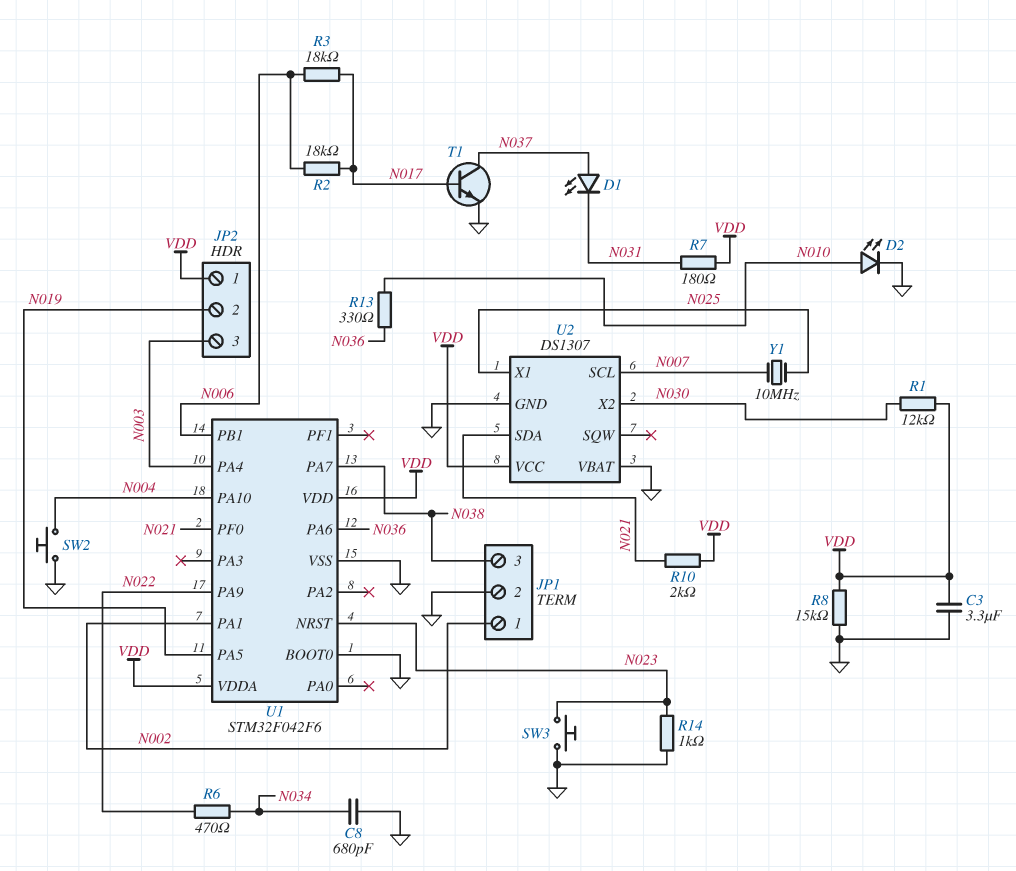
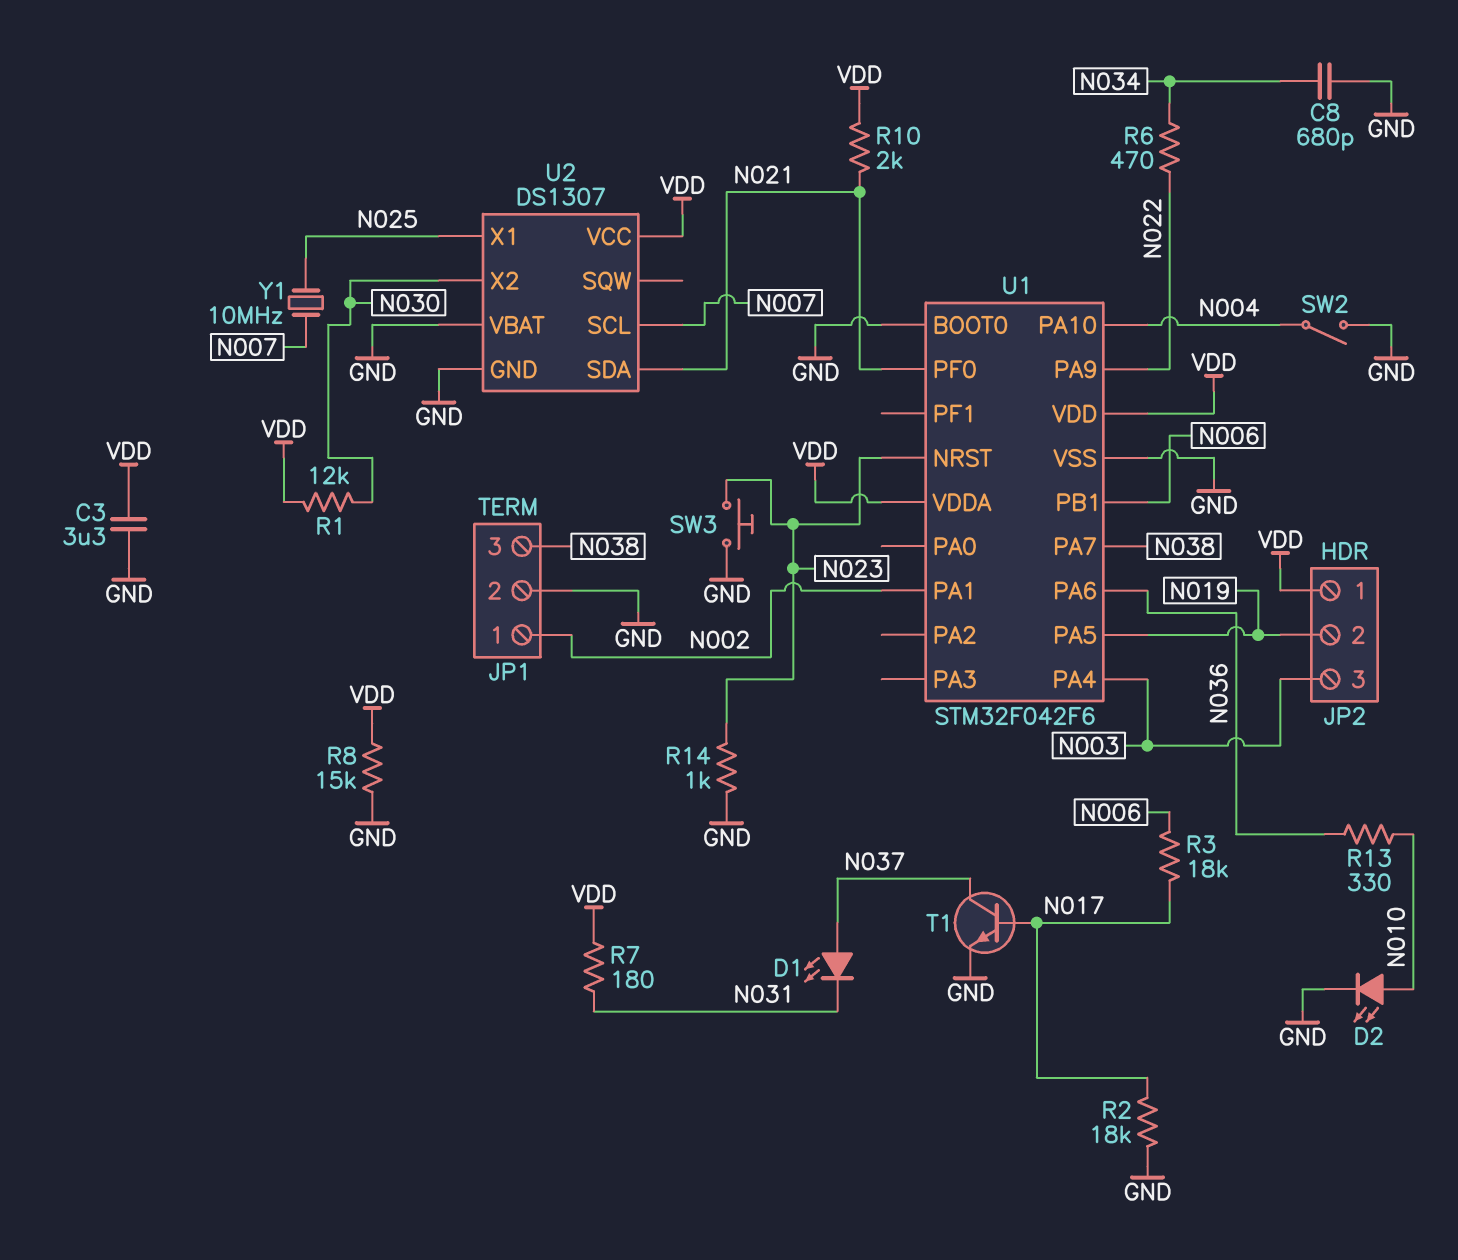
R2: 18k (N006, N017) -> 18k (GND, N017)
SW2: button (GND, N004) -> switch (GND, N004)

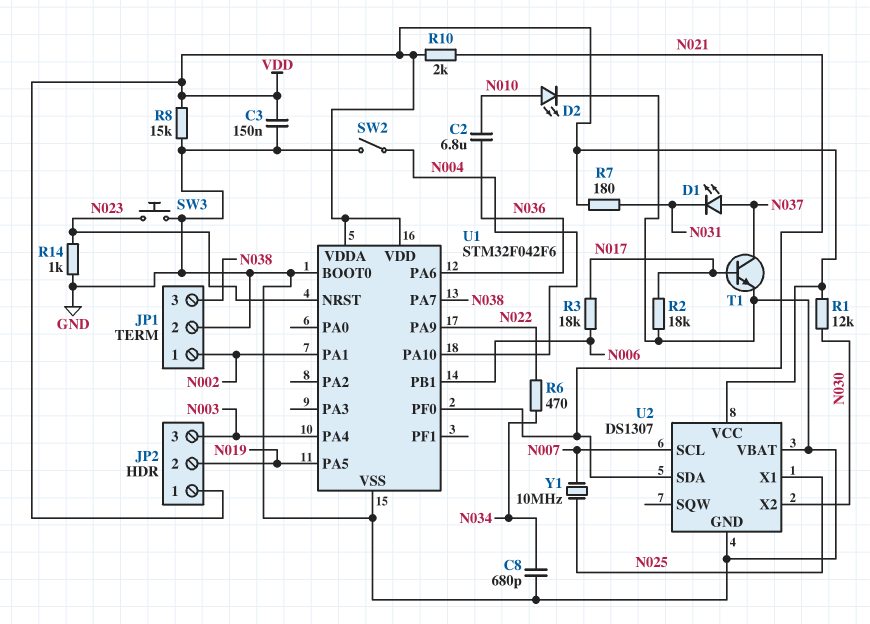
C2: none -> 6.8uF (N010, N036)
C3: 3.3uF (GND, VDD) -> 150nF (GND, VDD)
R13: 330 (N010, N036) -> none

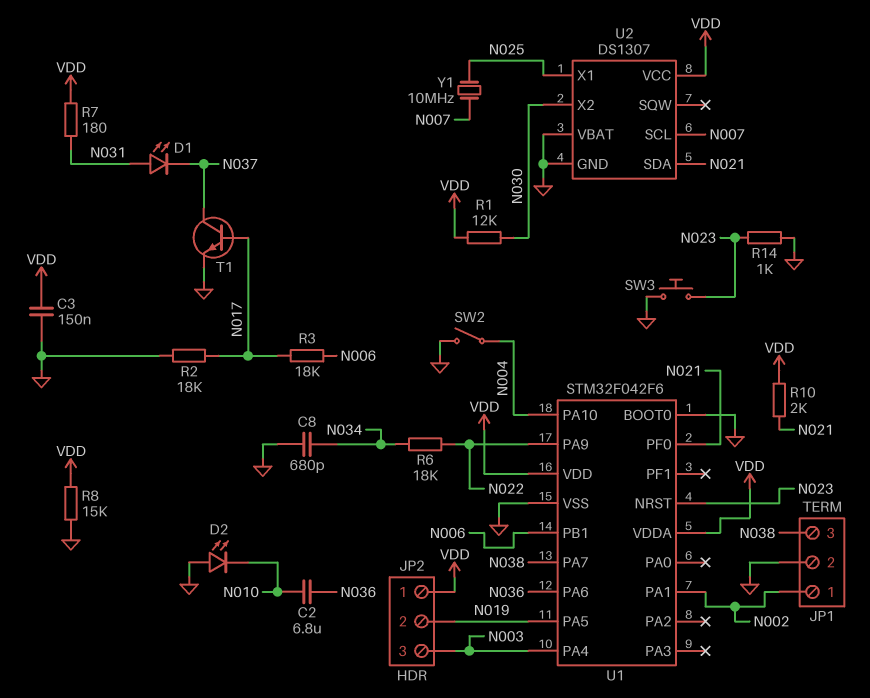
D1: LED (A N037, K N031) -> LED (A N031, K N037)
D2: LED (A N010, K GND) -> LED (A GND, K N010)
R6: 470 (N022, N034) -> 18k (N022, N034)

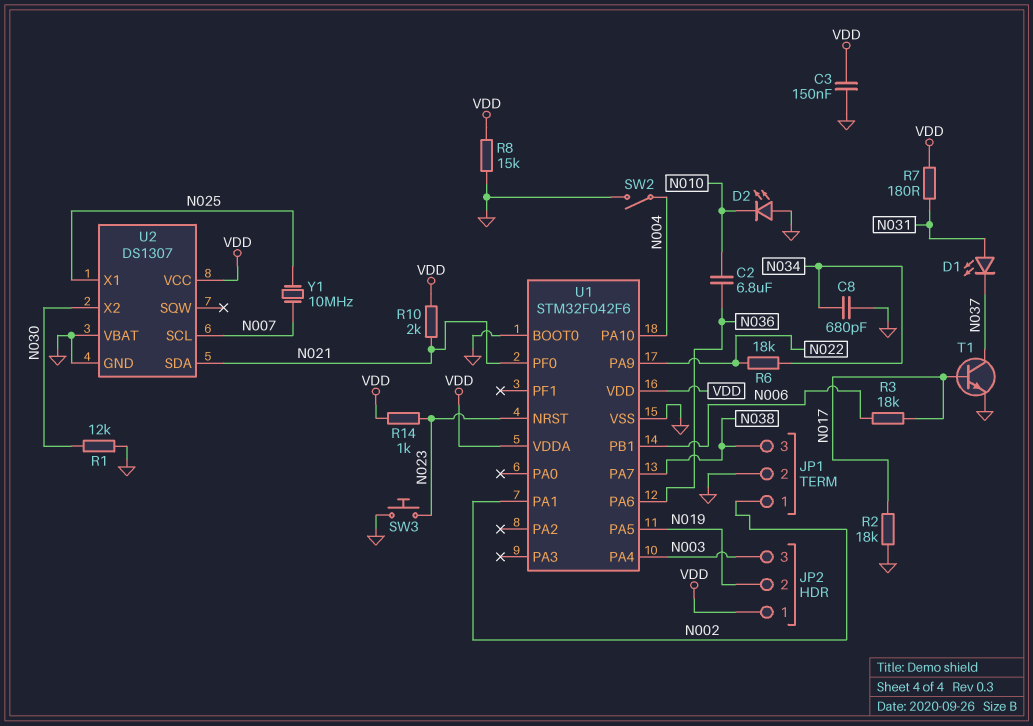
R1: 12k (N030, VDD) -> 12k (GND, N030)
R14: 1k (GND, N023) -> 1k (N023, VDD)

